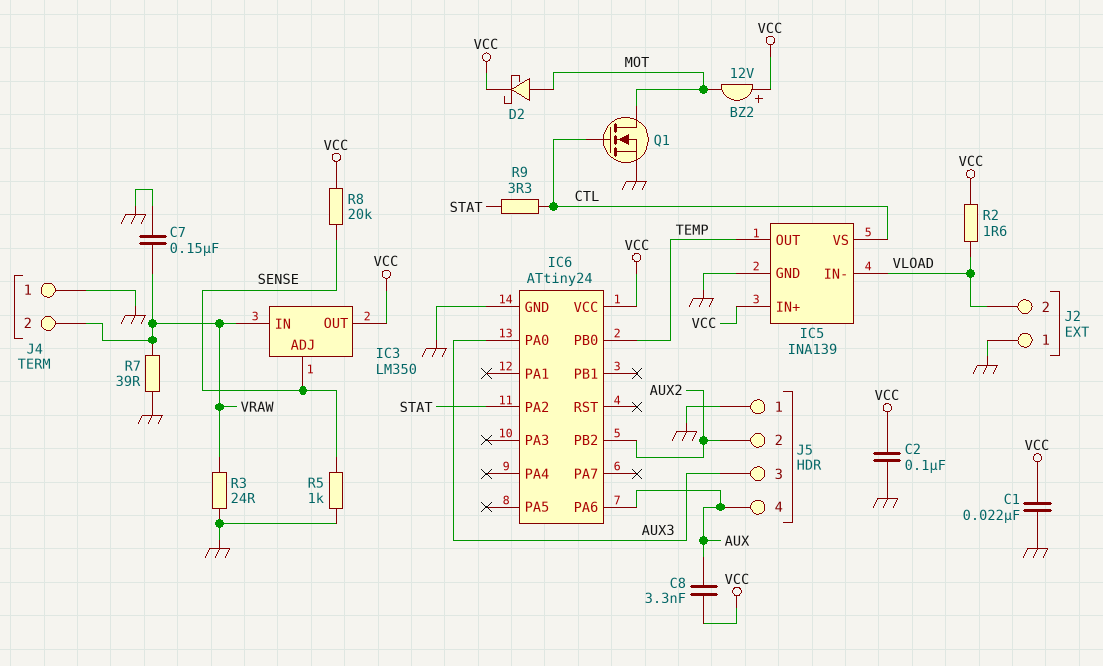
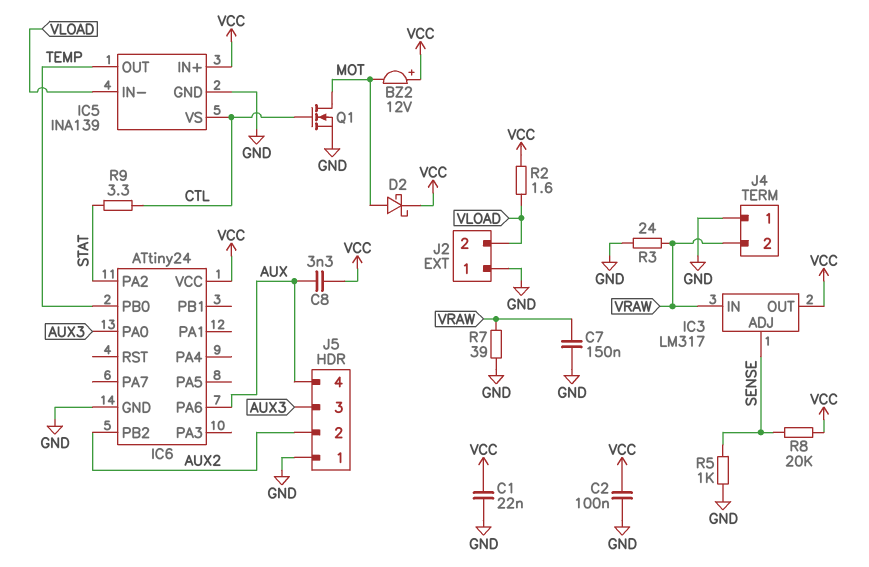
IC3: LM350 -> LM317

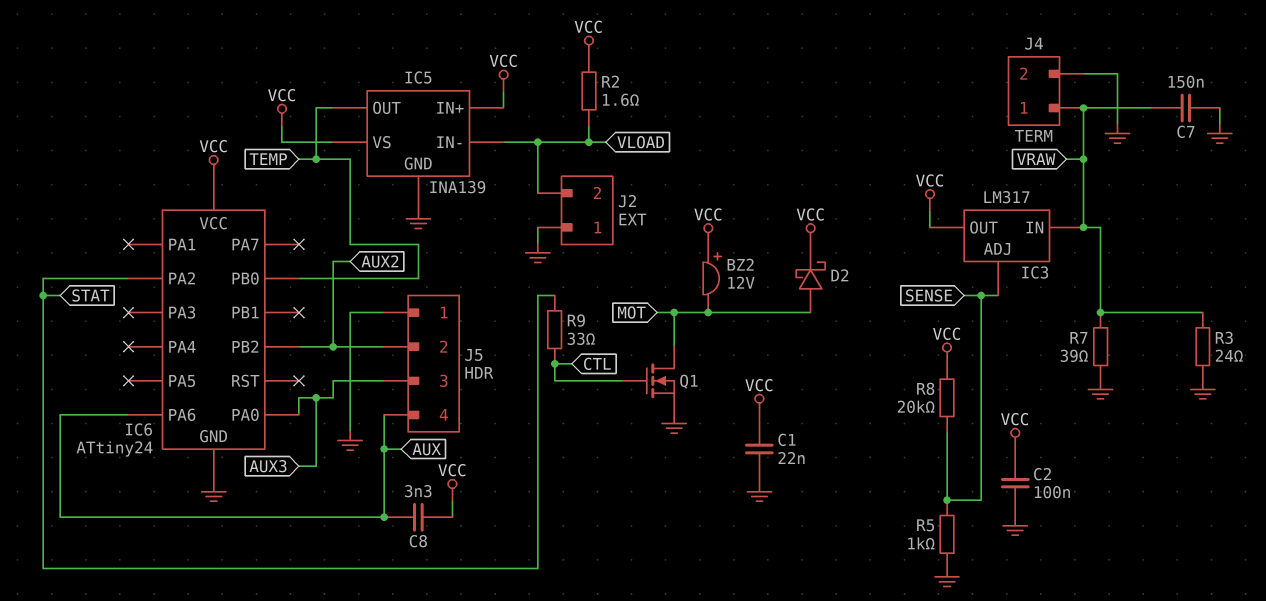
IC5 pin VS: CTL -> VCC
J4 pin 1: GND -> VRAW
J4 pin 2: VRAW -> GND
R9: 3.3 (CTL, STAT) -> 33 (CTL, STAT)

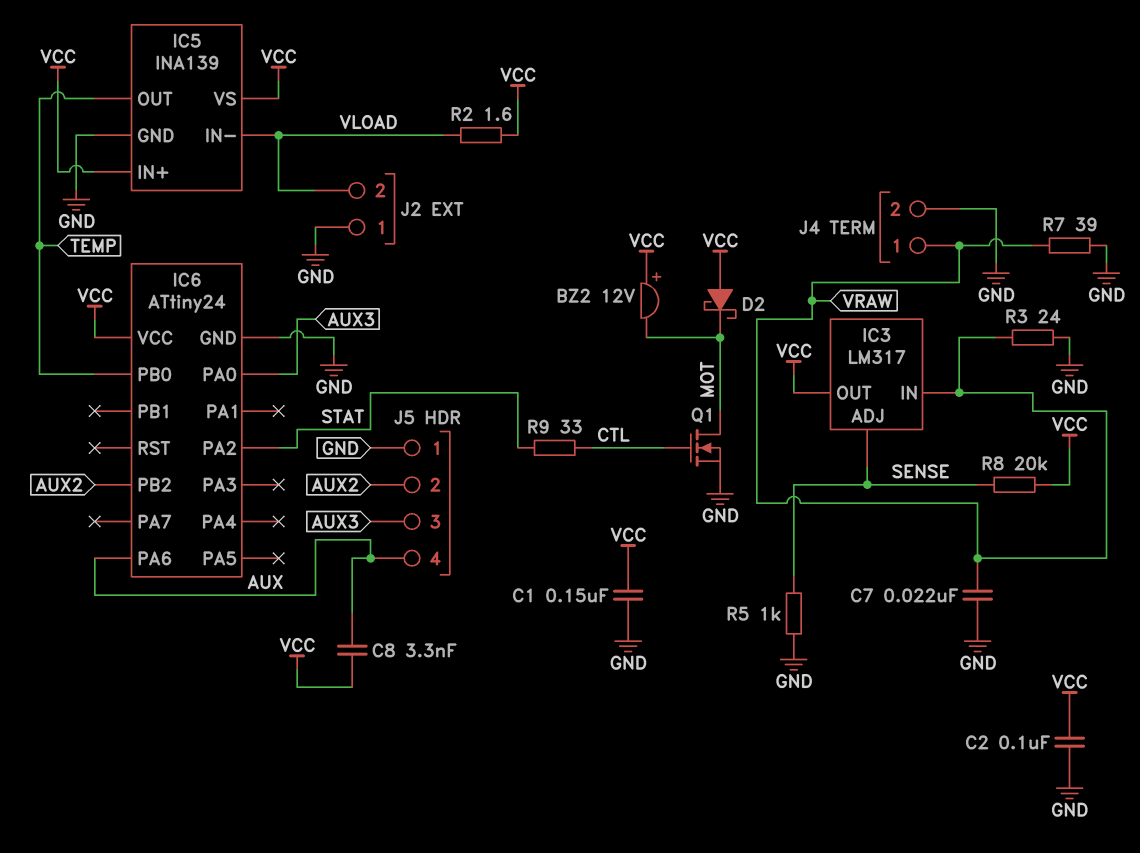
C1: 22nF (GND, VCC) -> 150nF (GND, VCC)
C7: 150nF (GND, VRAW) -> 22nF (GND, VRAW)
D2: schottky (A MOT, K VCC) -> schottky (A VCC, K MOT)

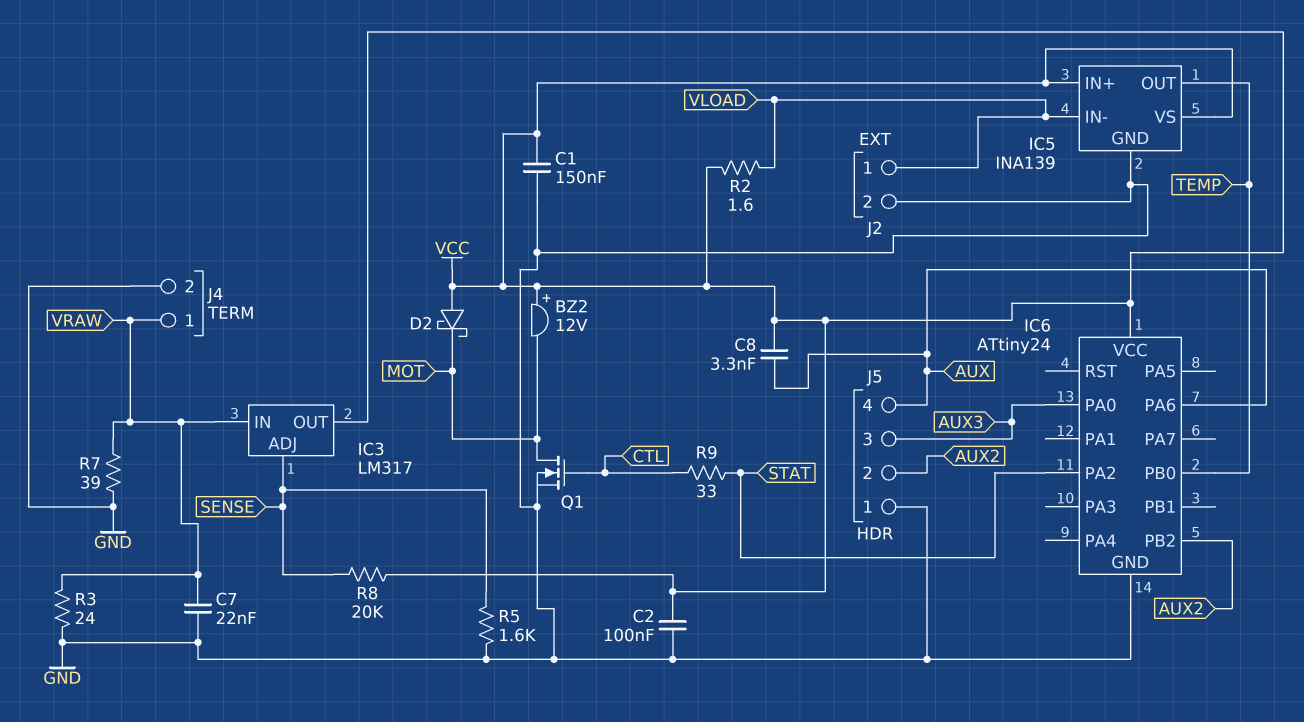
J2 pin 1: GND -> VLOAD
J2 pin 2: VLOAD -> GND
R5: 1k (GND, SENSE) -> 1.6k (GND, SENSE)

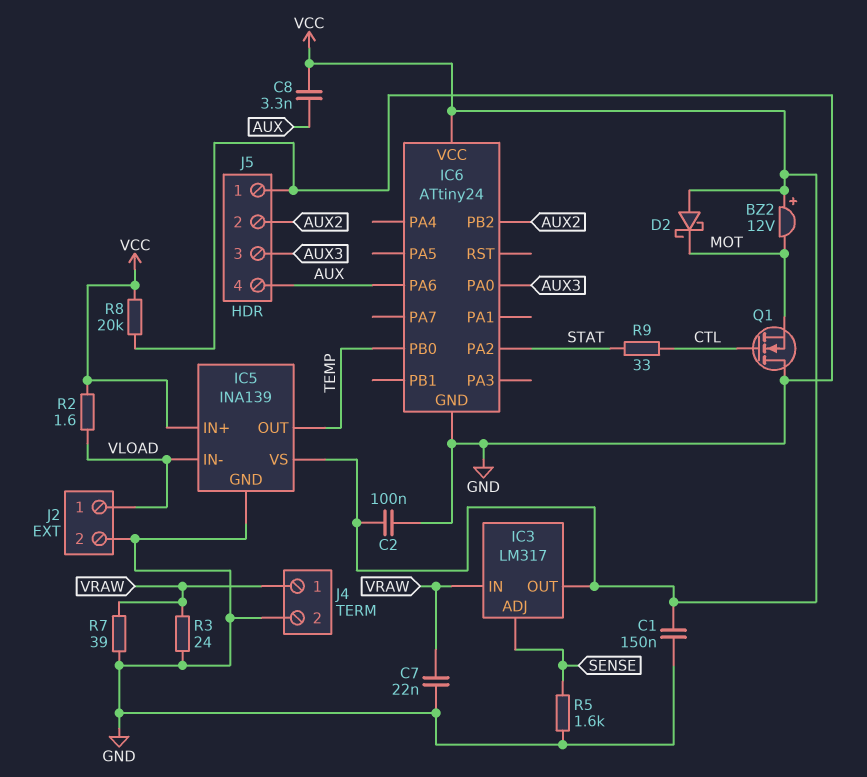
Q1: NMOS (G CTL, D MOT, S GND) -> NMOS (G CTL, D GND, S MOT)
R8: 20k (SENSE, VCC) -> 20k (GND, VCC)

